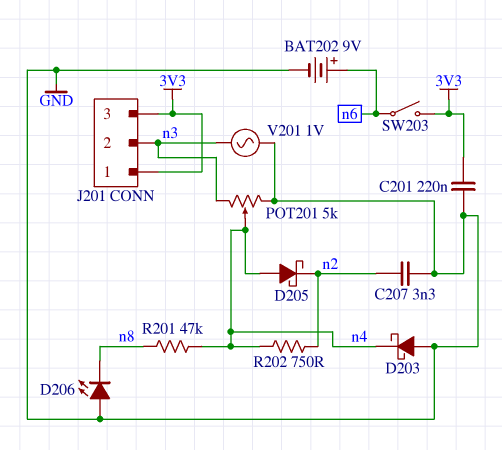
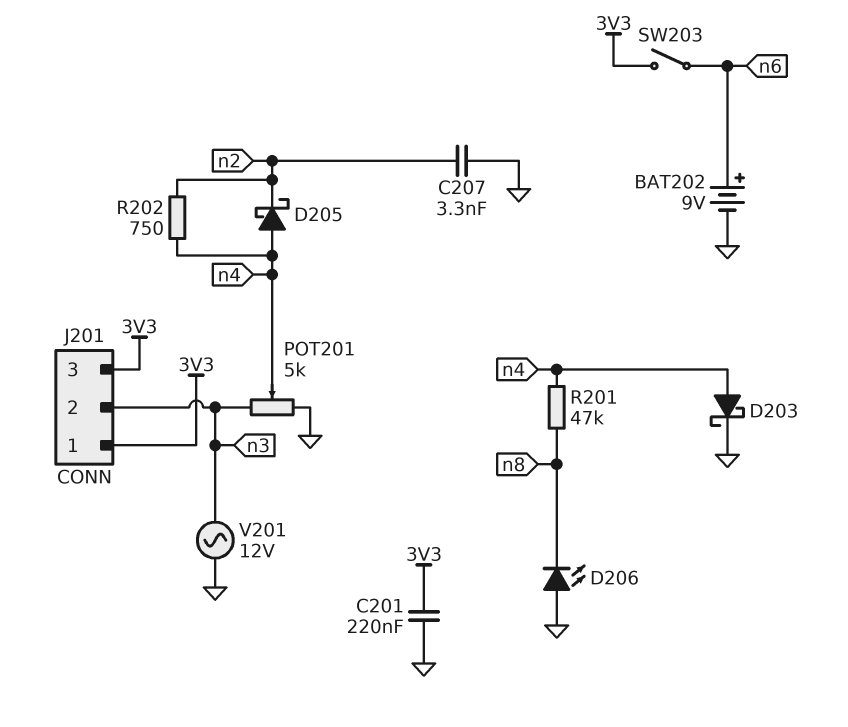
D203: schottky (A GND, K n4) -> schottky (A n4, K GND)
V201: AC 1V (GND, n3) -> AC 12V (GND, n3)

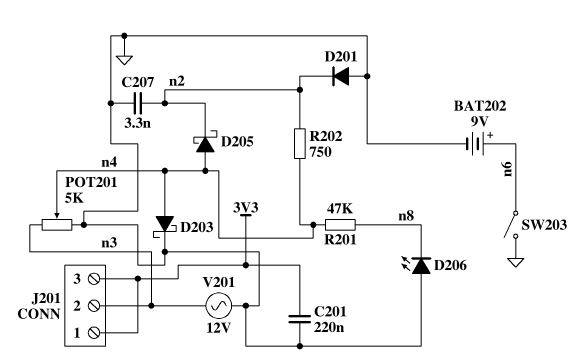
D201: none -> diode (A GND, K n2)
SW203: switch (3V3, n6) -> switch (GND, n6)

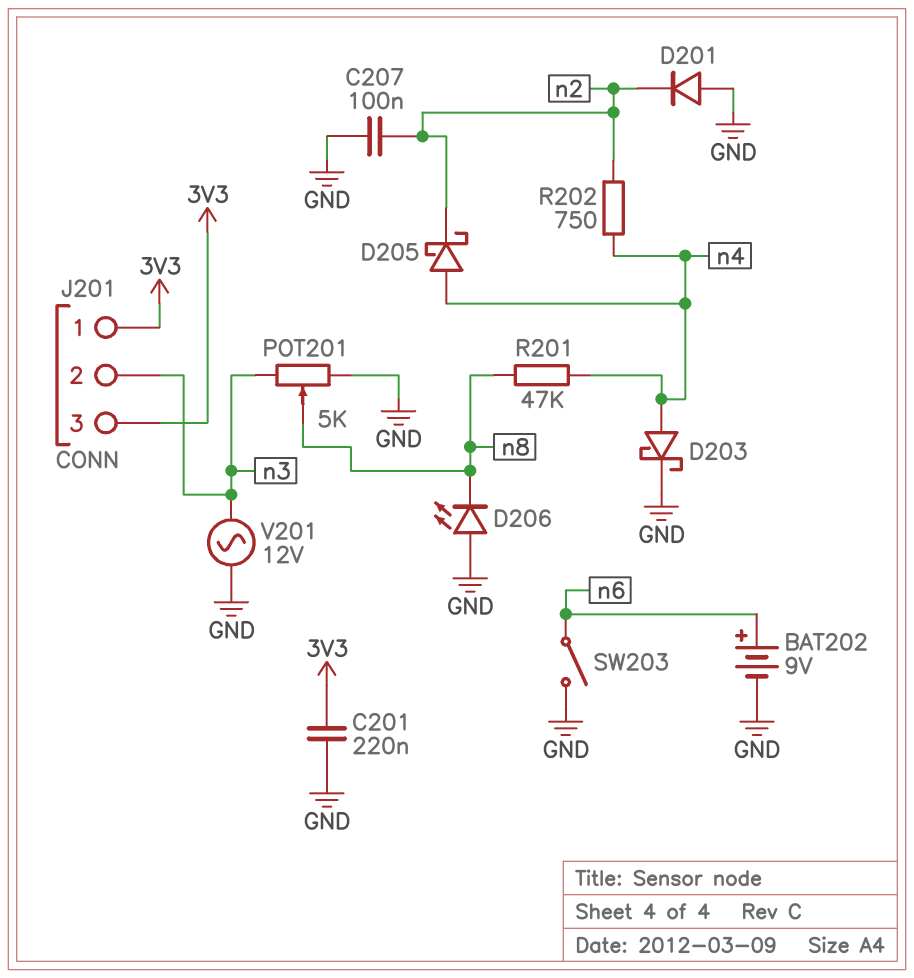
C207: 3.3nF (GND, n2) -> 100nF (GND, n2)
POT201: 5k (GND, n3, wiper n4) -> 5k (GND, n3, wiper n8)

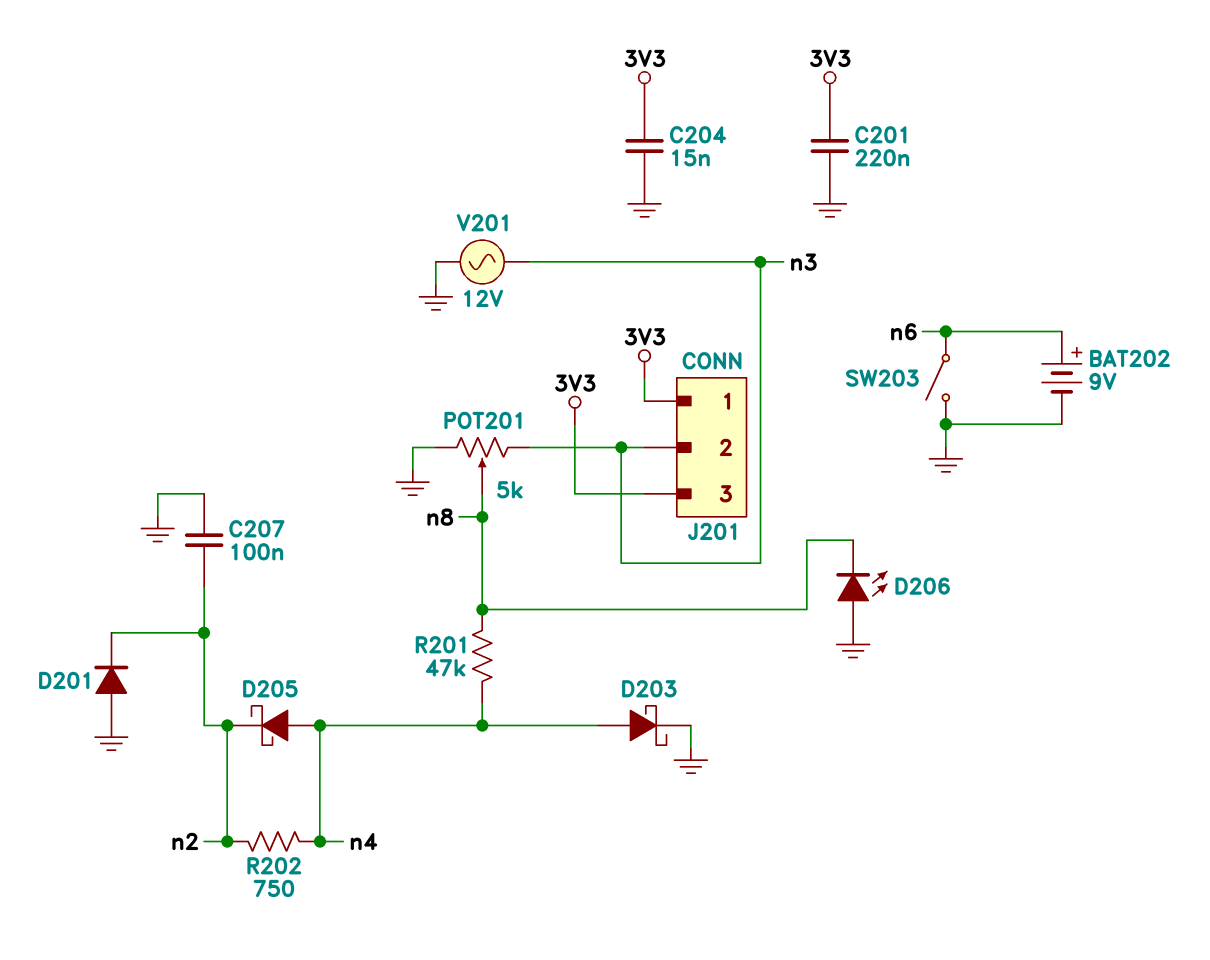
C204: none -> 15nF (3V3, GND)

